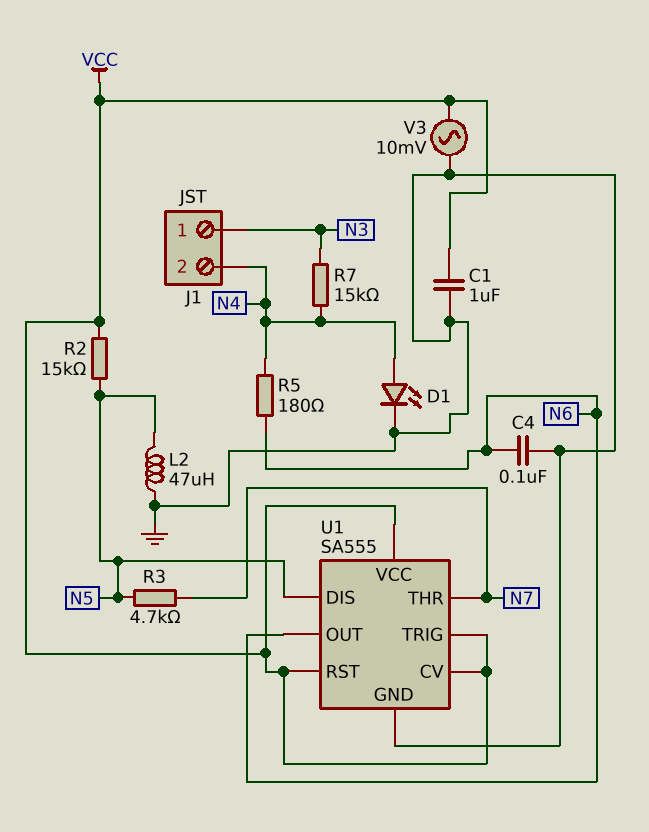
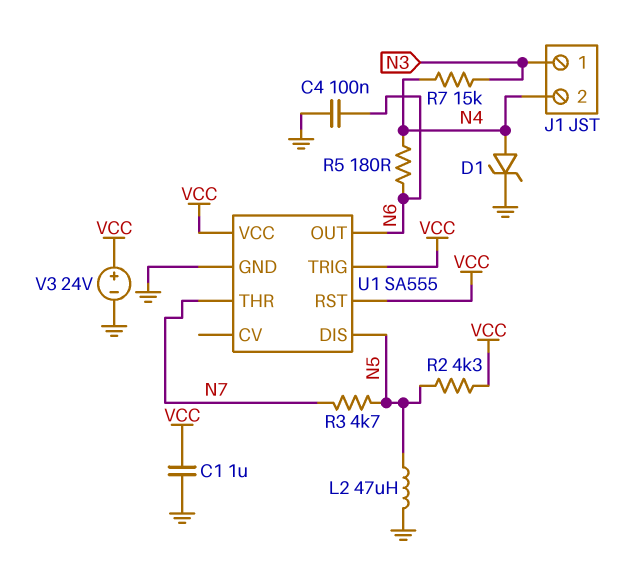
D1: LED (A N4, K GND) -> zener (A N4, K GND)
R2: 15k (N5, VCC) -> 4.3k (N5, VCC)
U1 pin CV: VCC -> none
V3: AC 10mV (GND, VCC) -> 24V (plus VCC, minus GND)

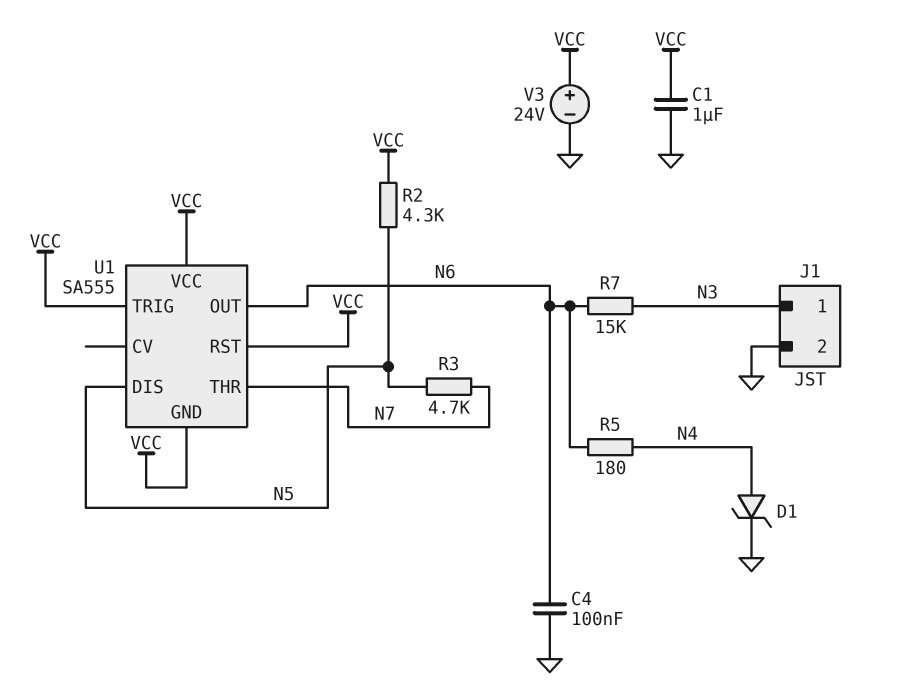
J1 pin 2: N4 -> GND
L2: 47uH (GND, N5) -> none
R7: 15k (N3, N4) -> 15k (N3, N6)
U1 pin GND: GND -> VCC

